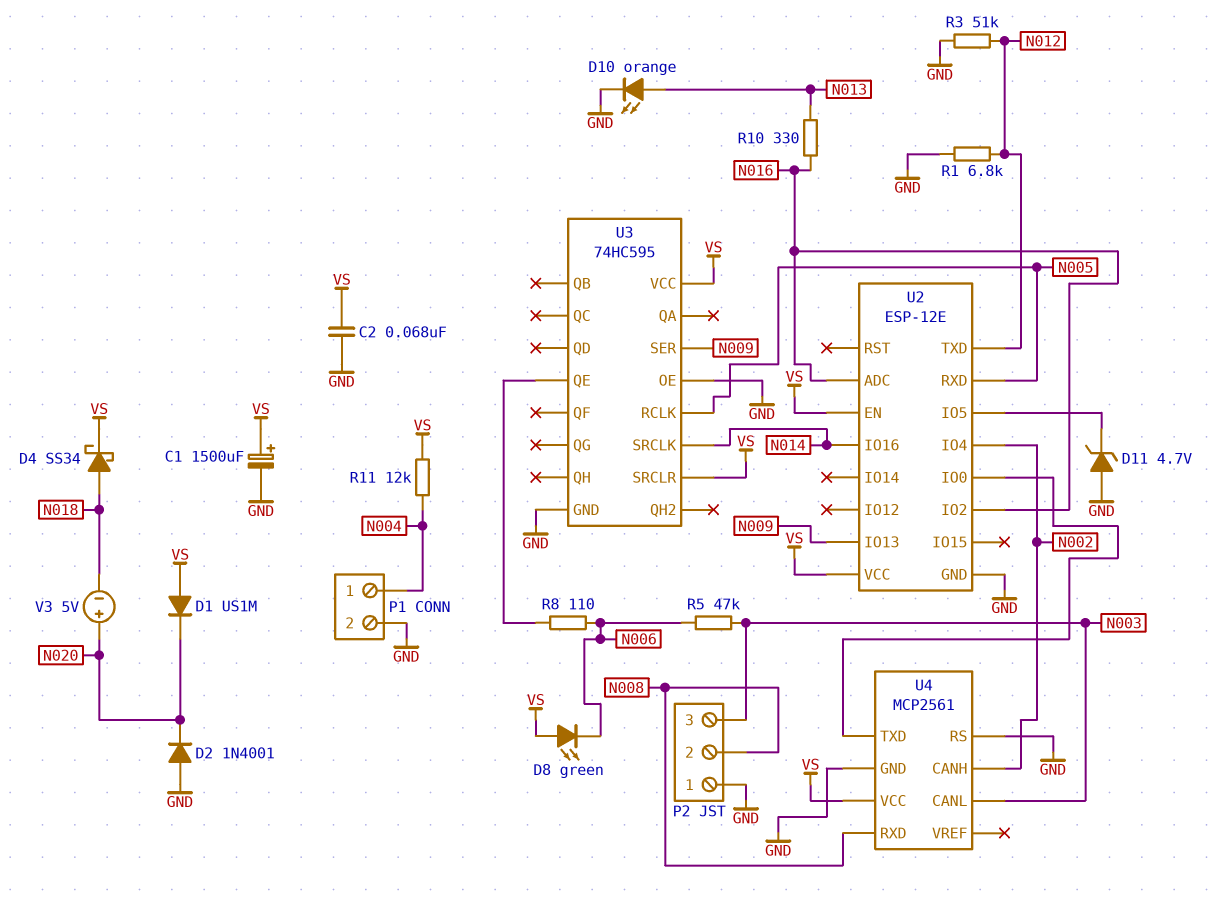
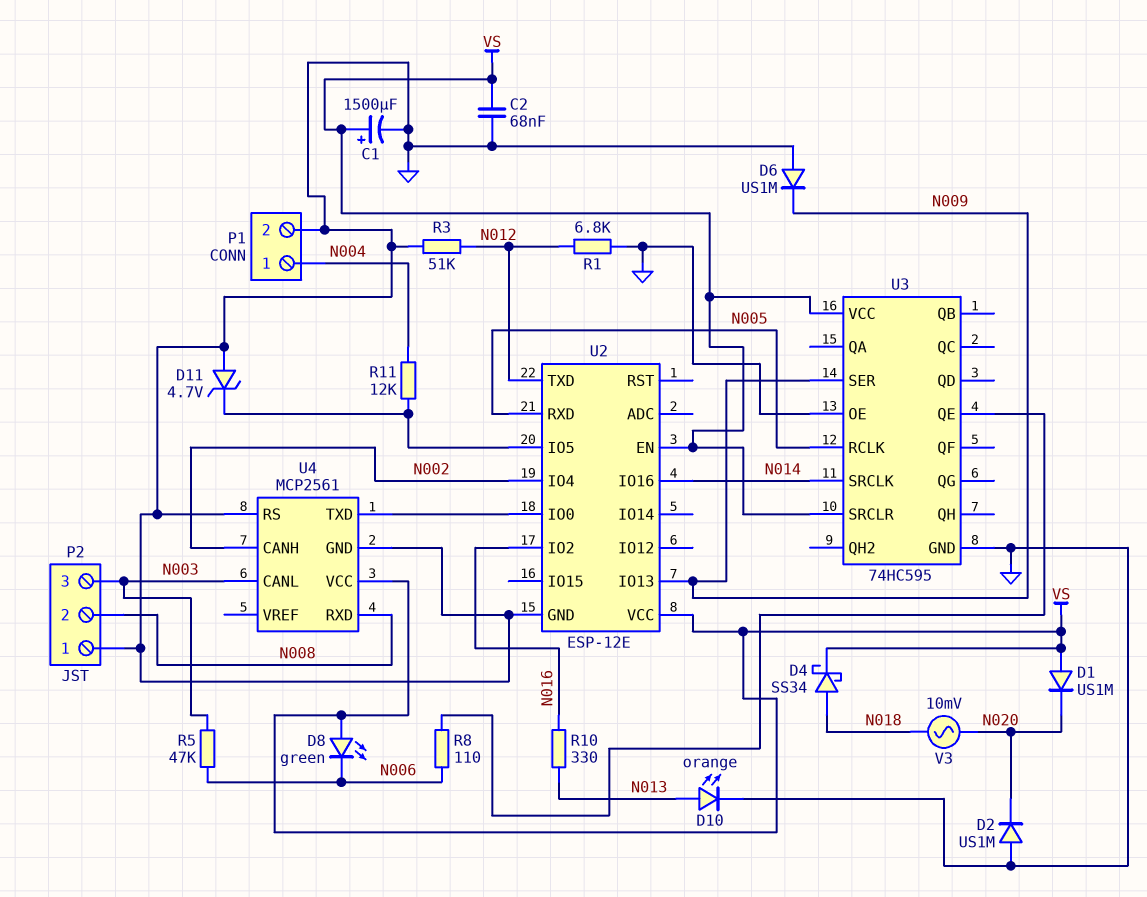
D2: diode 1N4001 (A GND, K N020) -> diode US1M (A GND, K N020)
D6: none -> diode US1M (A GND, K N009)
R11: 12k (N004, VS) -> 12k (N004, U2/IO5)
U2 pin ADC: N016 -> none
V3: 5V (plus N020, minus N018) -> AC 10mV (N018, N020)

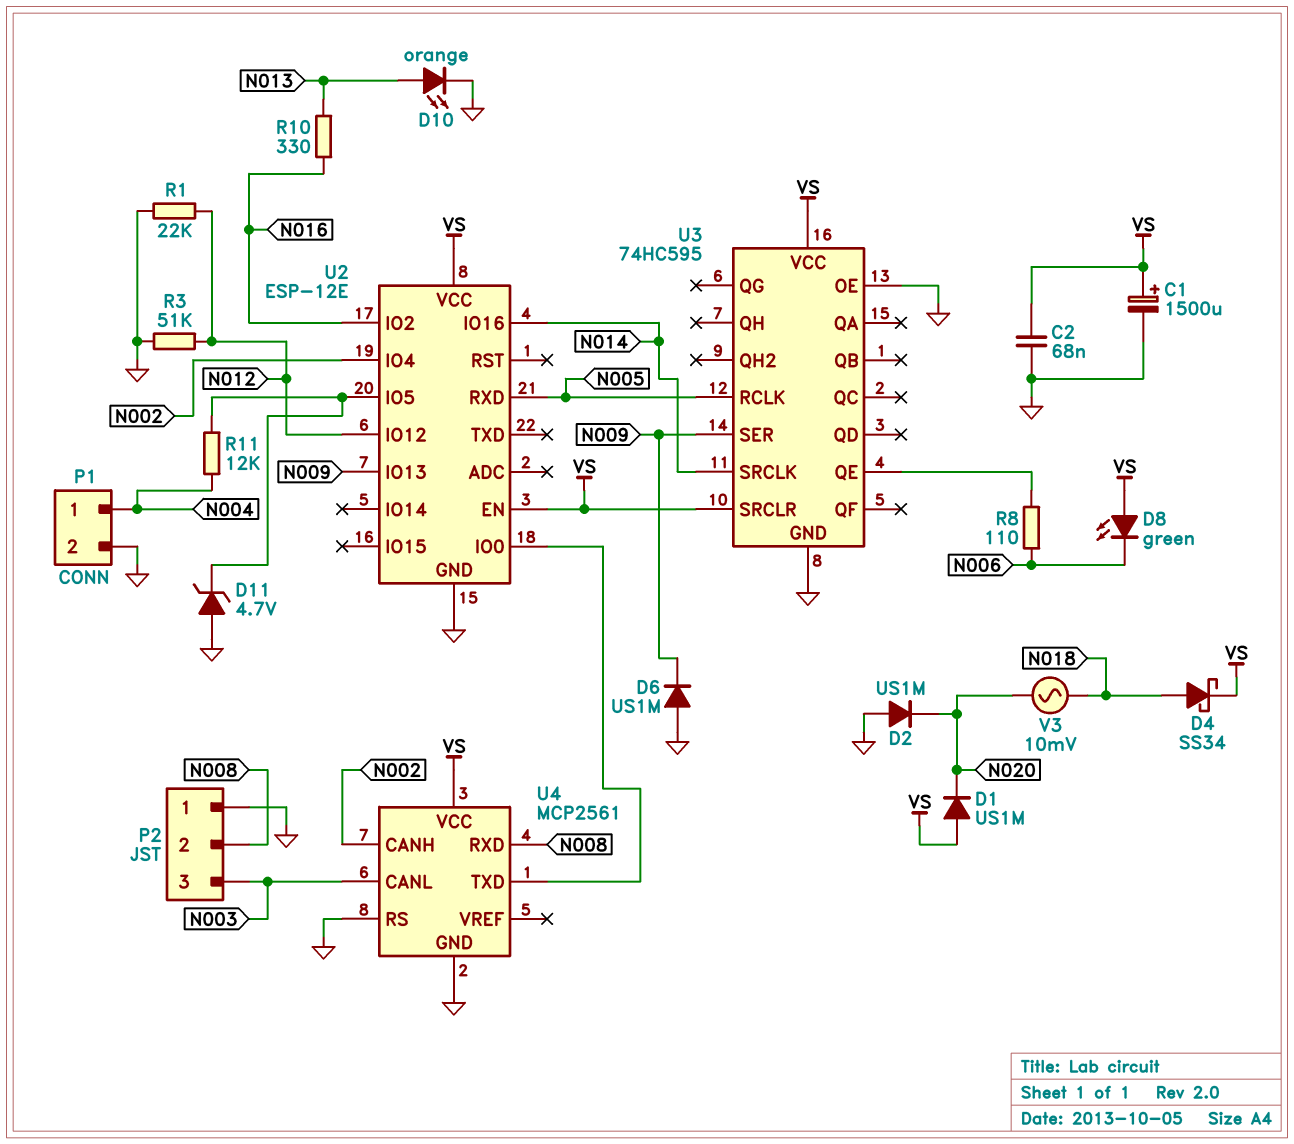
R1: 6.8k (GND, N012) -> 22k (GND, N012)
R5: 47k (N003, N006) -> none
U2 pin IO12: none -> N012
U2 pin TXD: N012 -> none

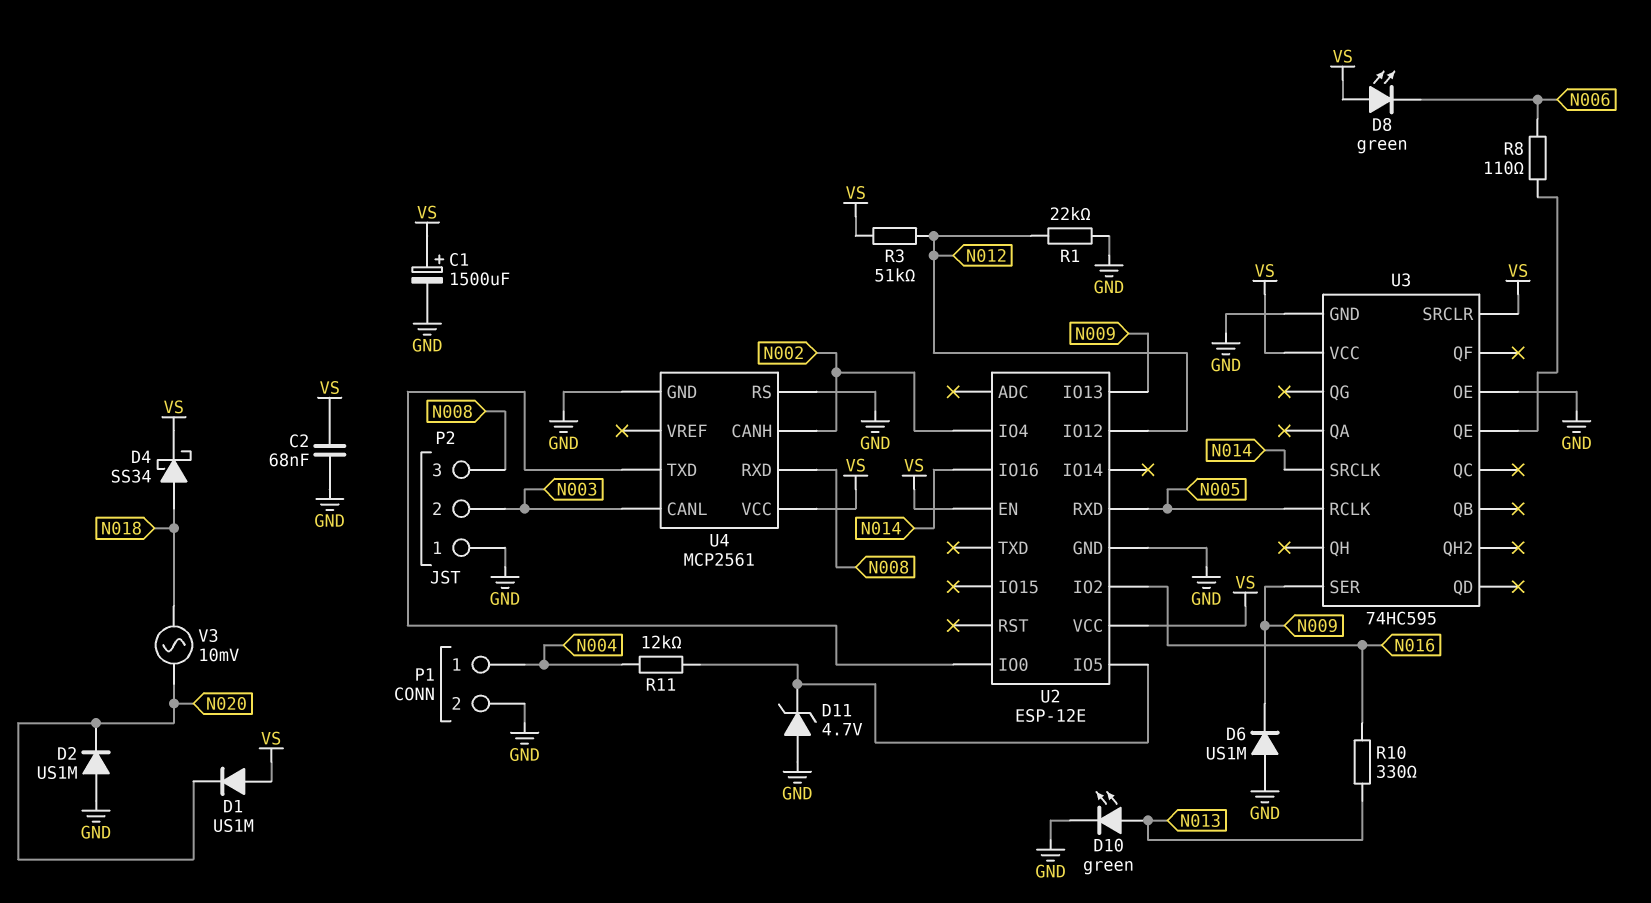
D10: LED orange (A N013, K GND) -> LED green (A N013, K GND)
P2 pin 2: N008 -> N003
P2 pin 3: N003 -> N008
R3: 51k (GND, N012) -> 51k (N012, VS)

